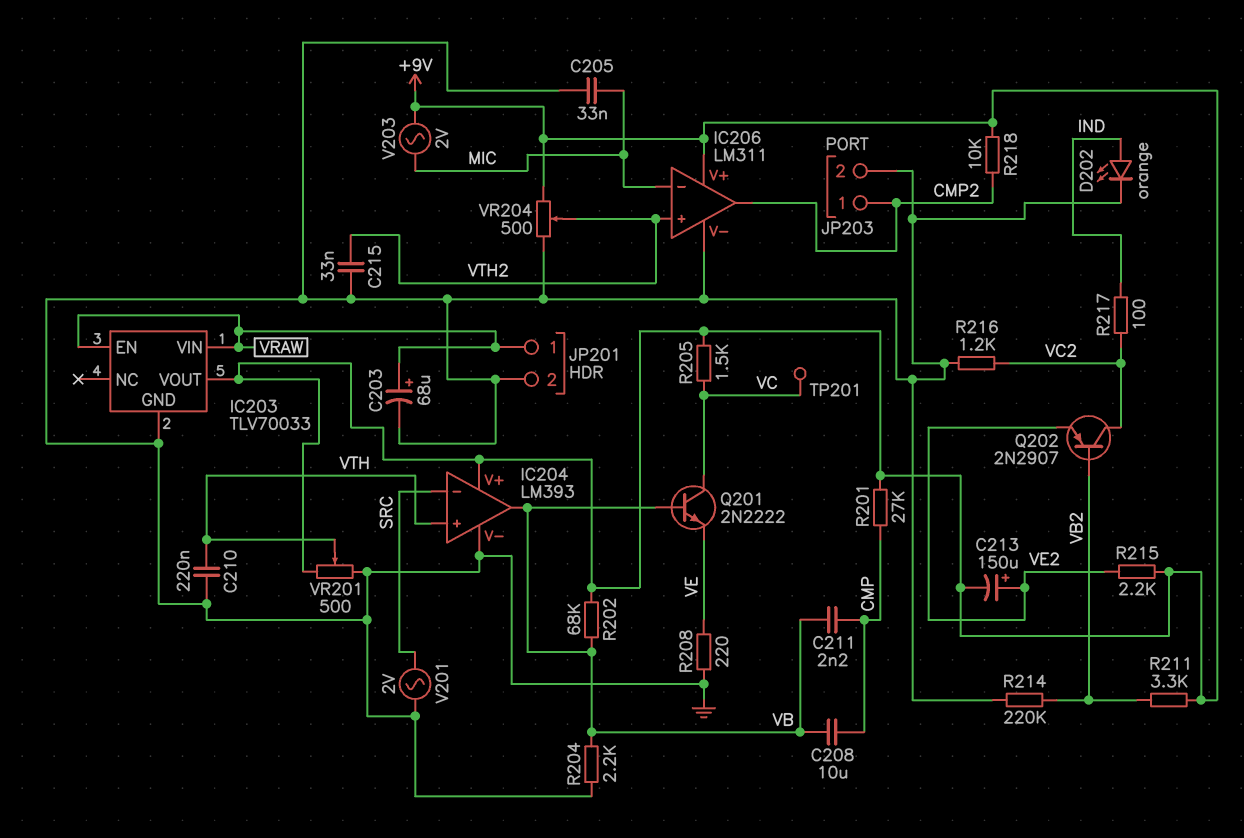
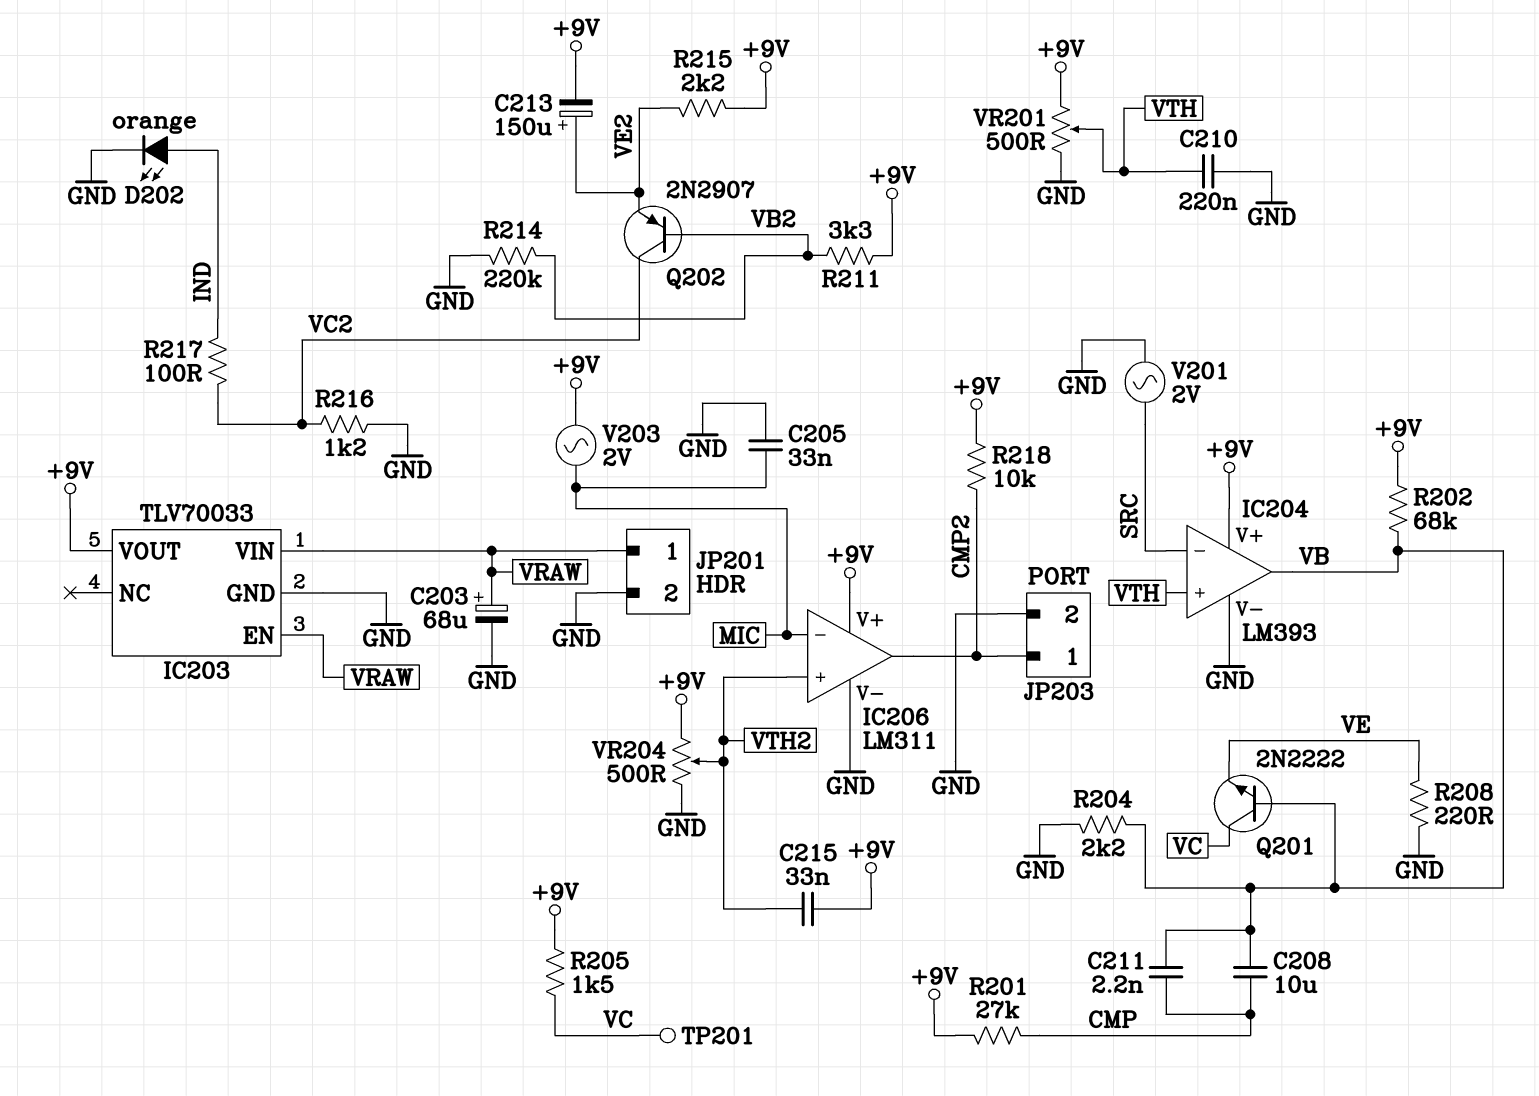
C215: 33nF (GND, VTH2) -> 33nF (+9V, VTH2)

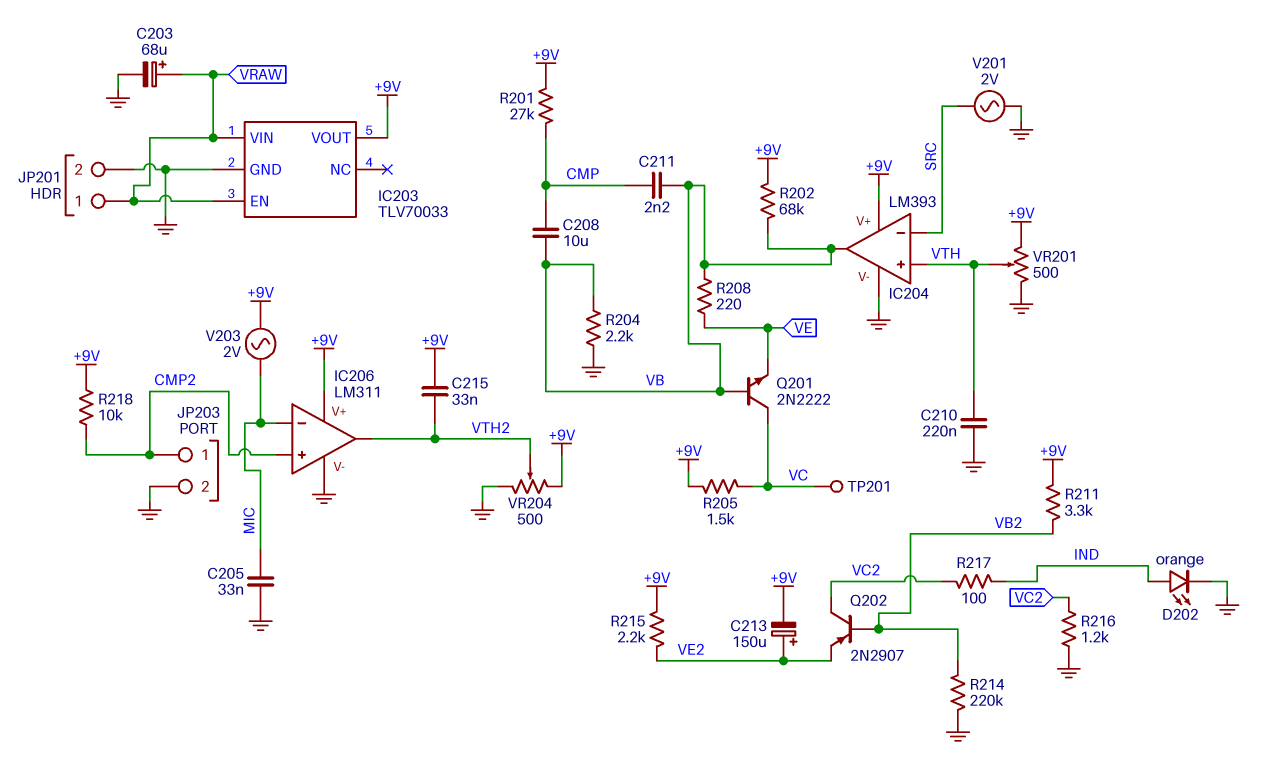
IC206 pin in+: VTH2 -> CMP2
IC206 pin out: CMP2 -> VTH2
R208: 220 (GND, VE) -> 220 (VB, VE)

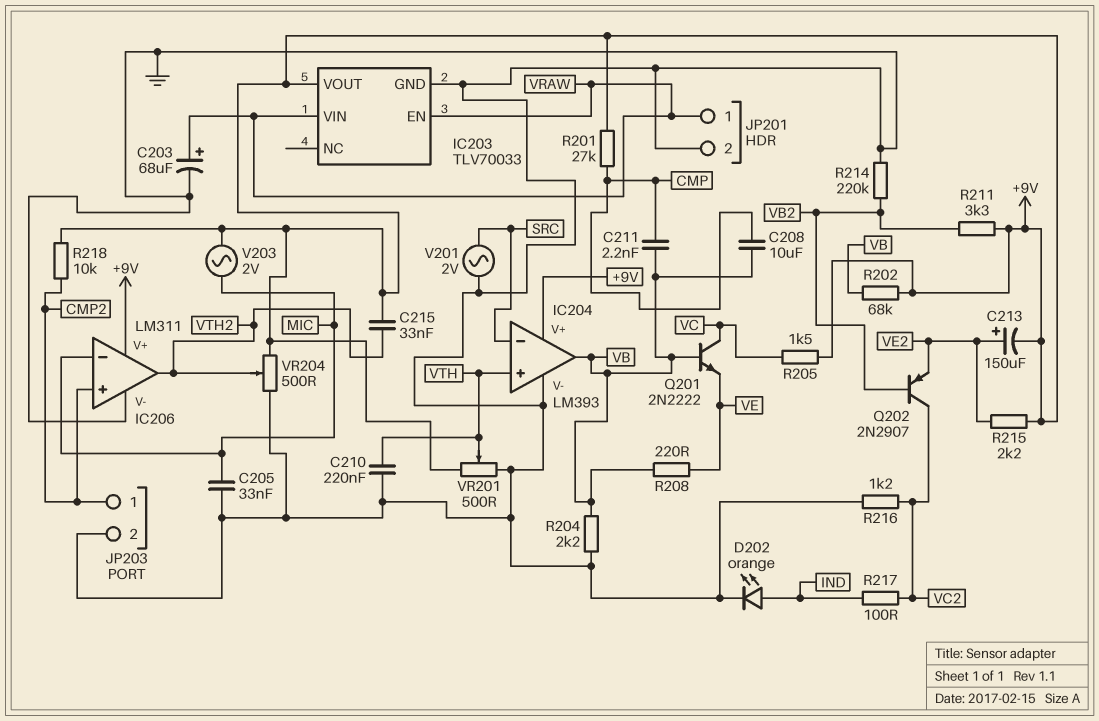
TP201: test point (VC) -> none

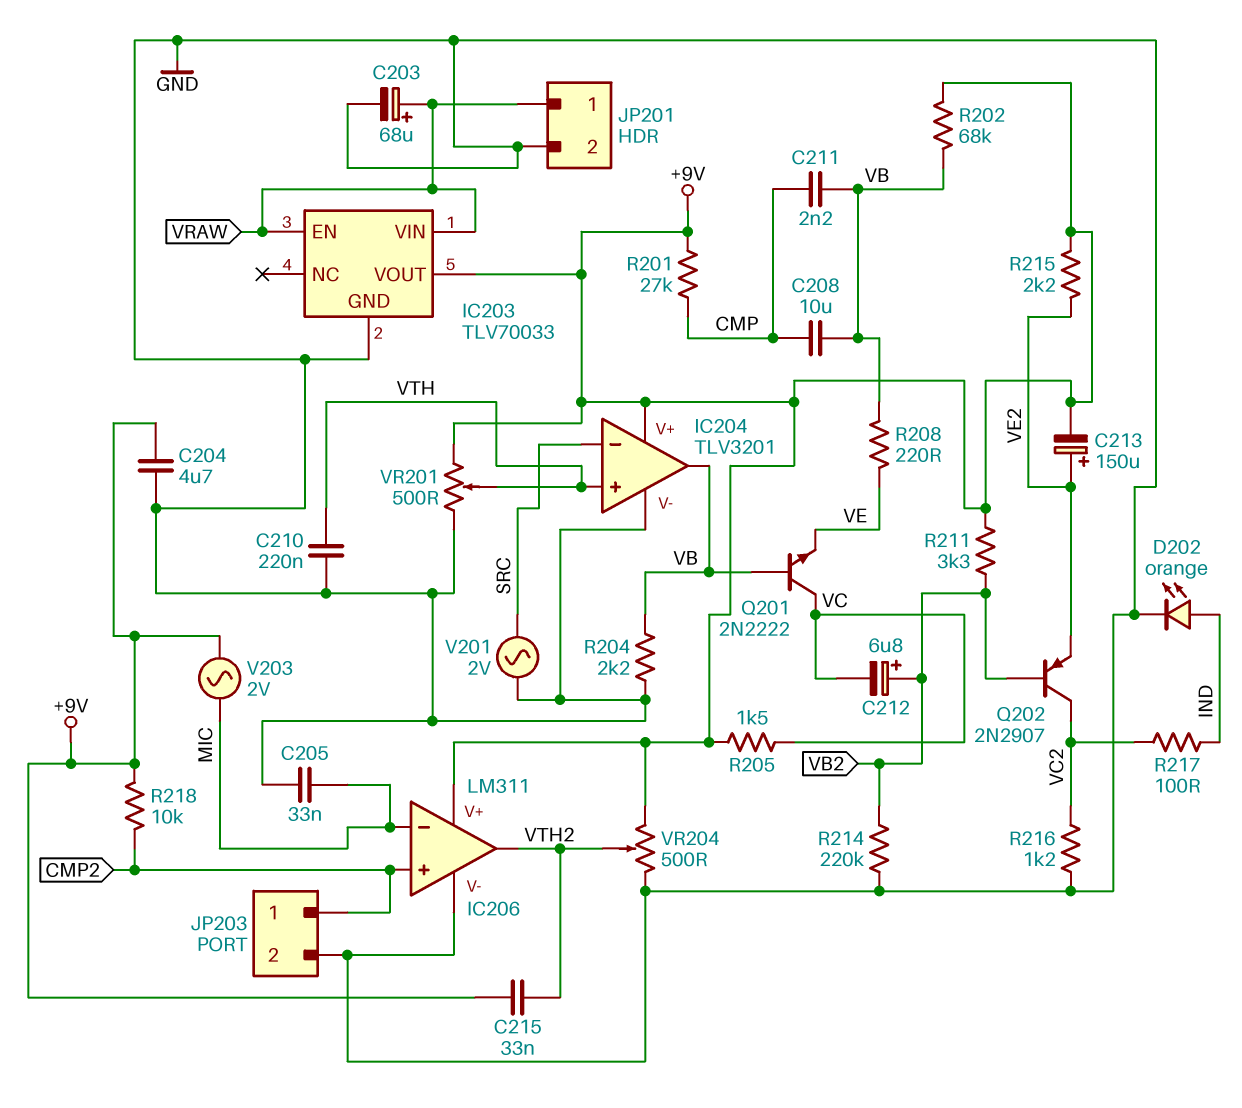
C204: none -> 4.7uF (+9V, GND)
C212: none -> 6.8uF (plus VB2, minus VC)
IC204: LM393 -> TLV3201

